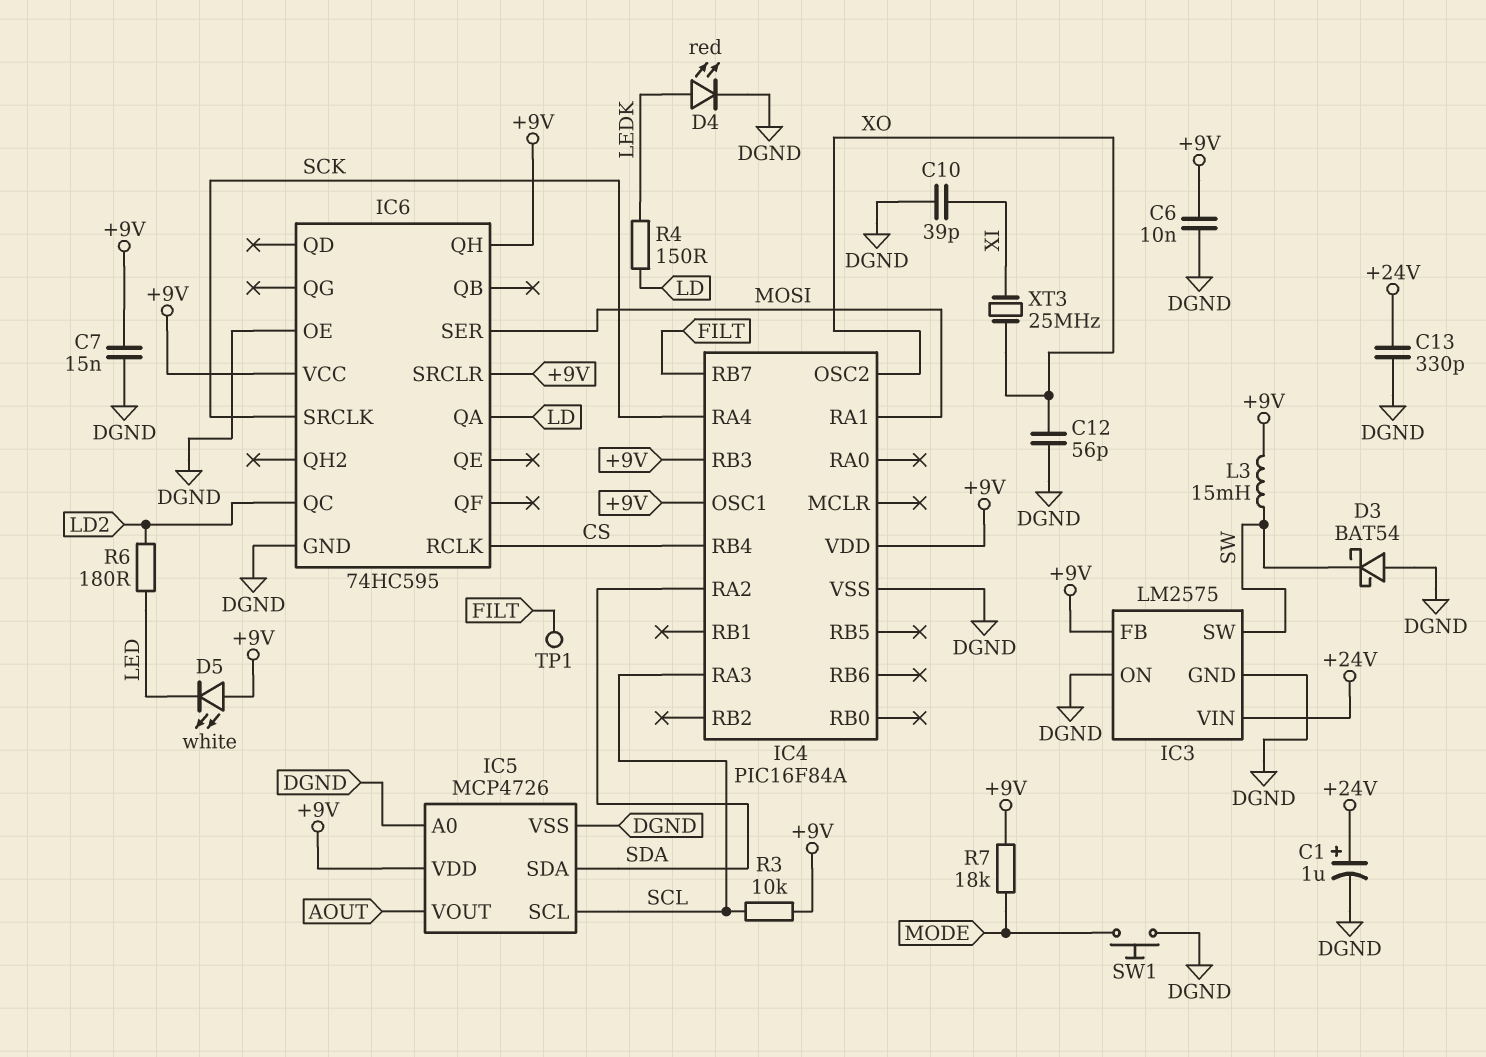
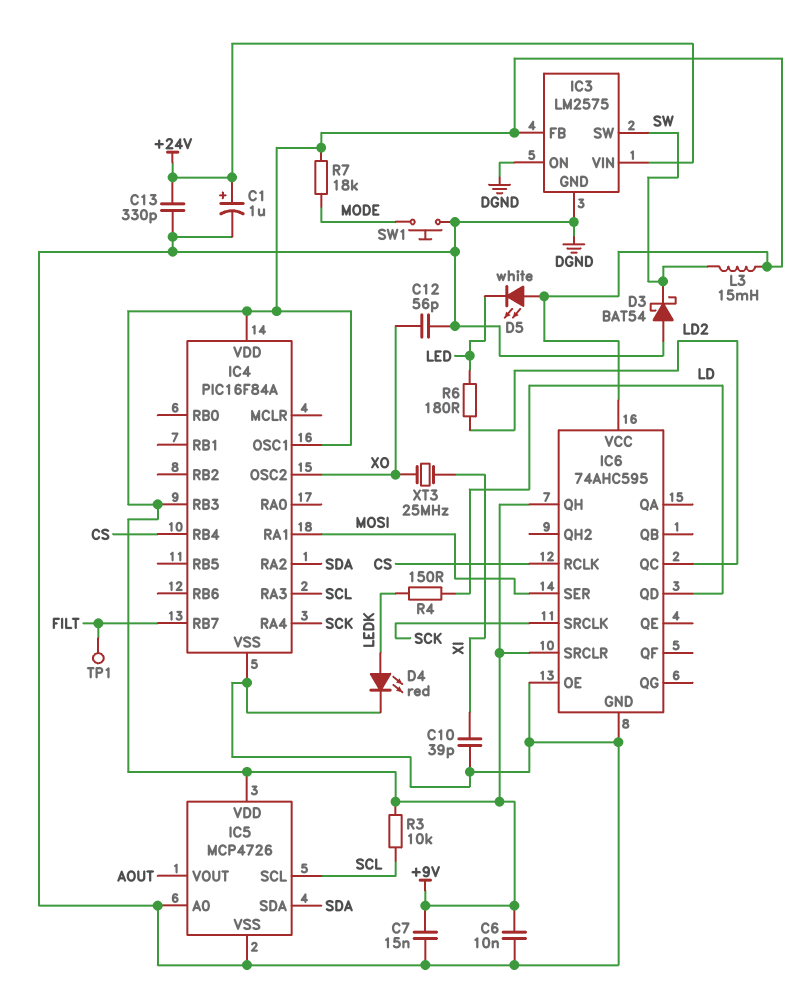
IC6: 74HC595 -> 74AHC595
IC6 pin QA: LD -> none
IC6 pin QD: none -> LD

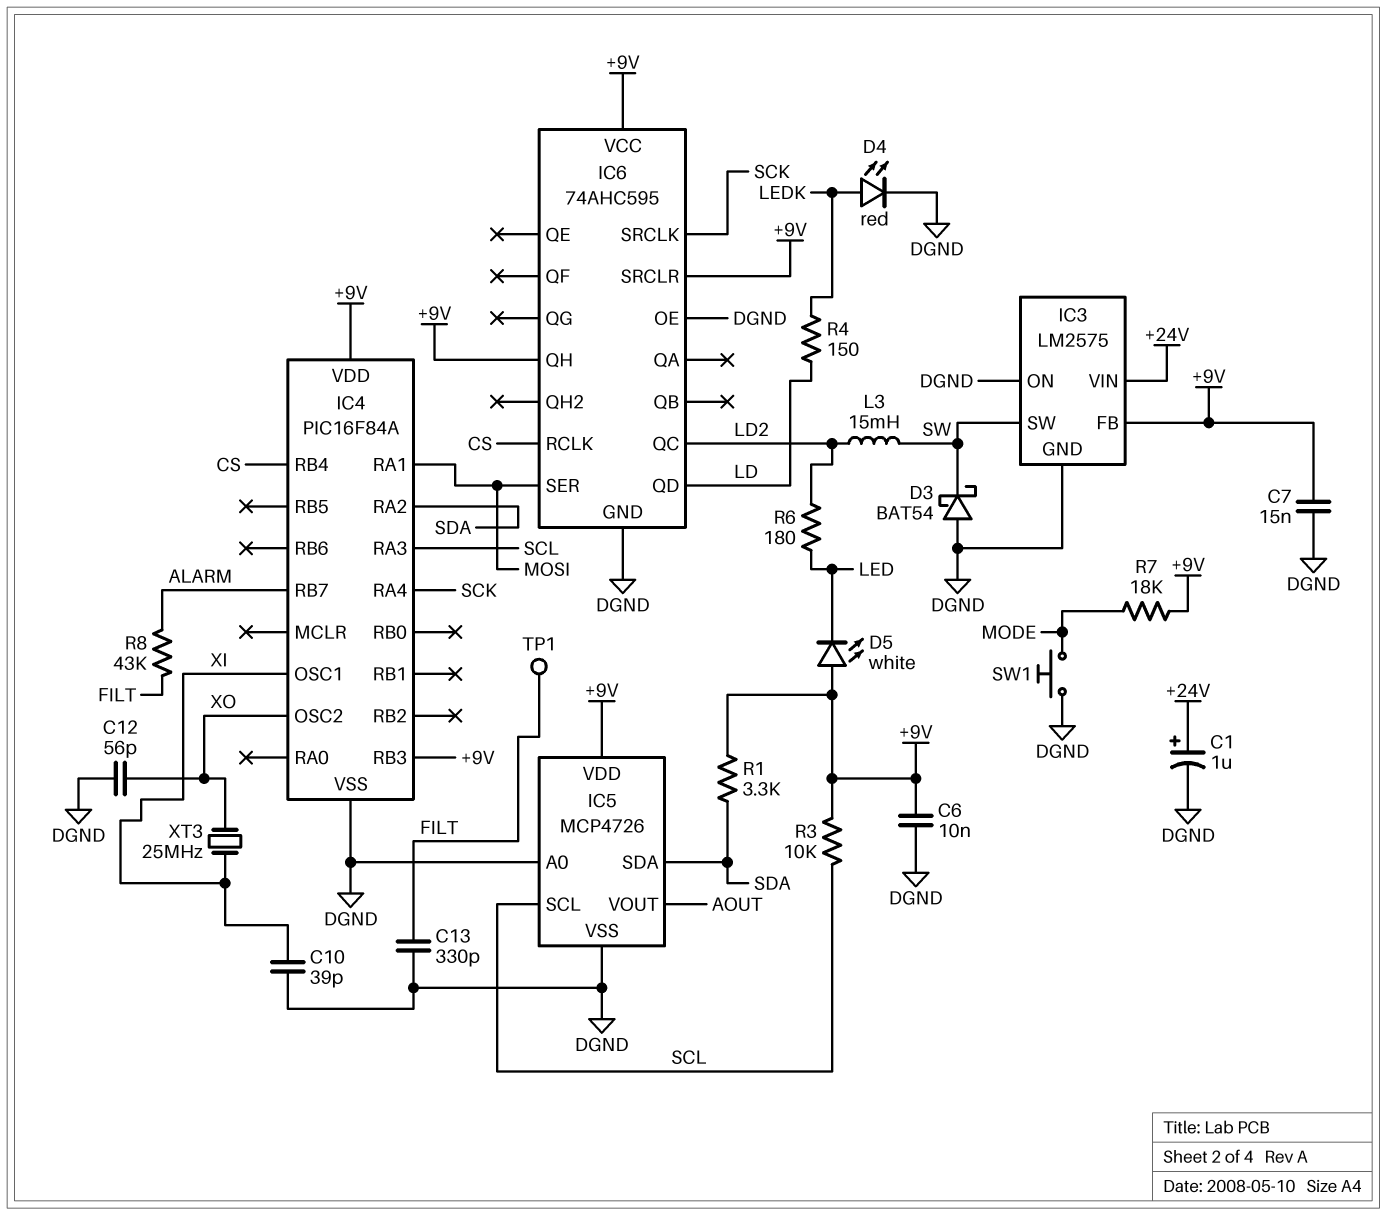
C13: 330pF (+24V, DGND) -> 330pF (DGND, FILT)
IC4 pin OSC1: +9V -> XI
IC4 pin RB7: FILT -> ALARM
L3: 15mH (+9V, SW) -> 15mH (LD2, SW)
R1: none -> 3.3k (+9V, SDA)
R8: none -> 43k (ALARM, FILT)

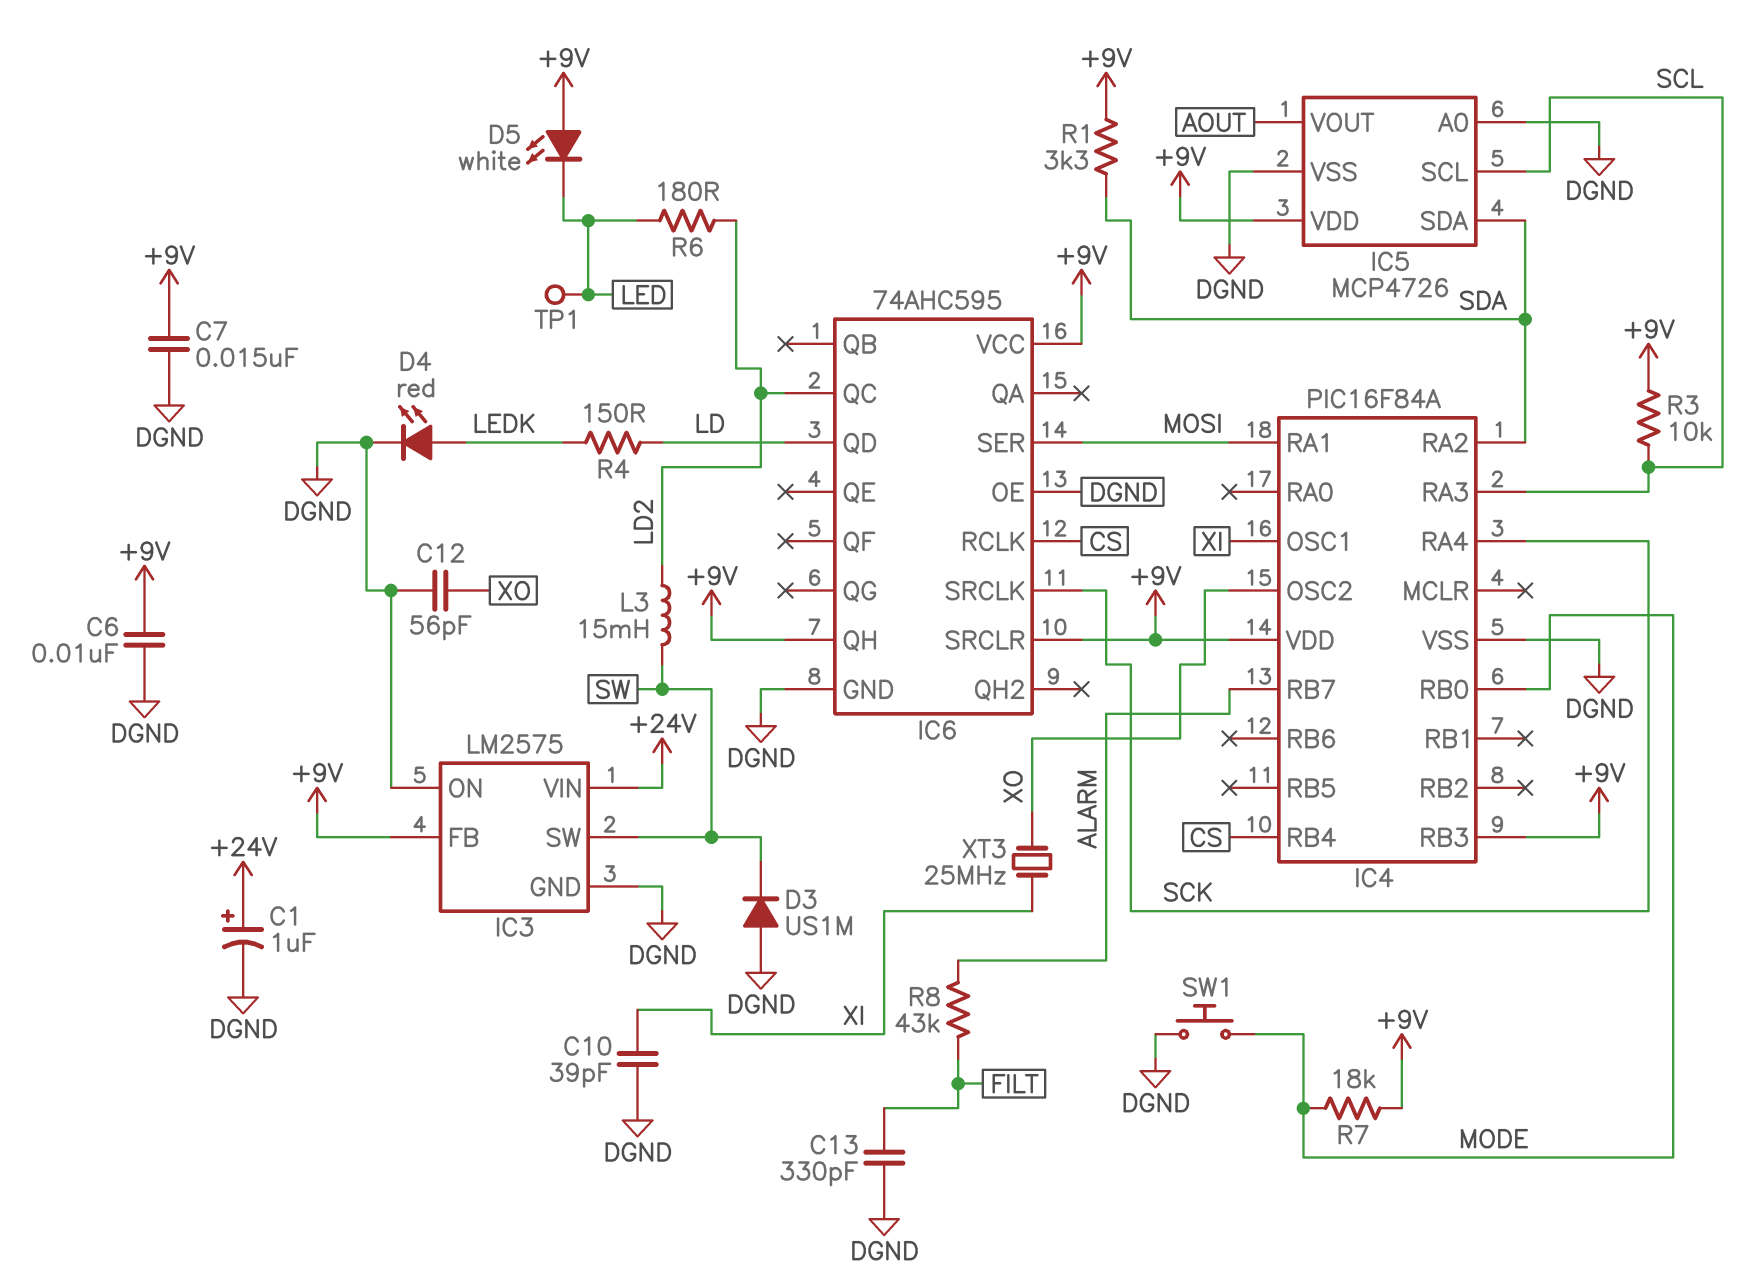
D3: schottky BAT54 (A DGND, K SW) -> diode US1M (A DGND, K SW)
IC4 pin RB0: none -> MODE
TP1: test point (FILT) -> test point (LED)

